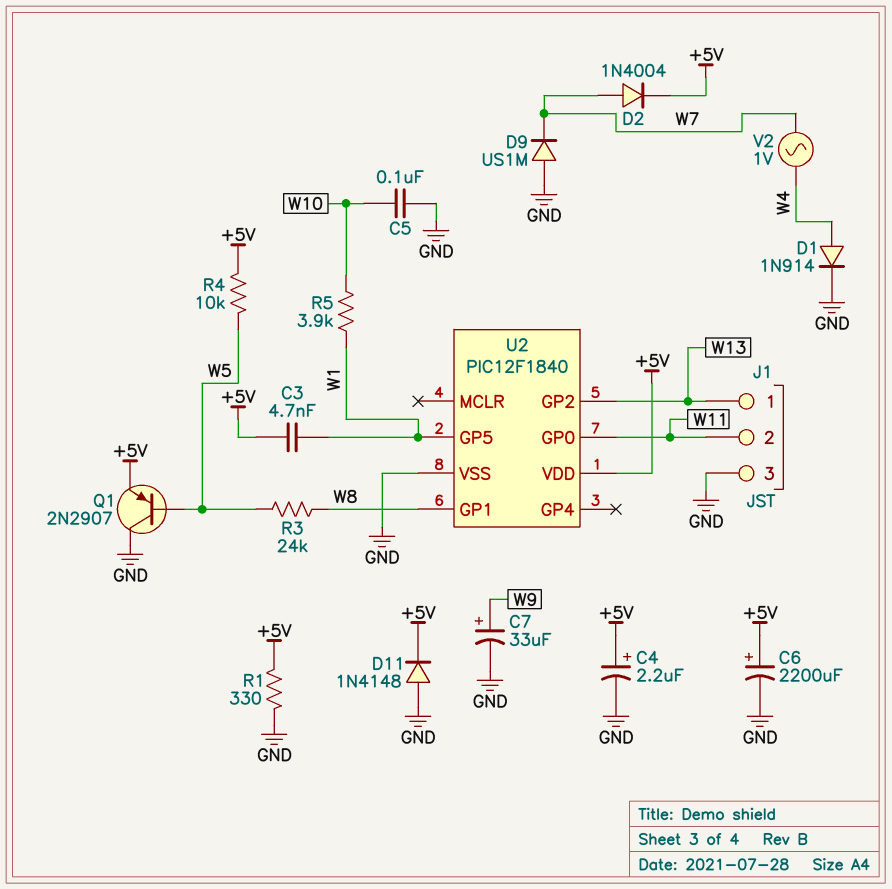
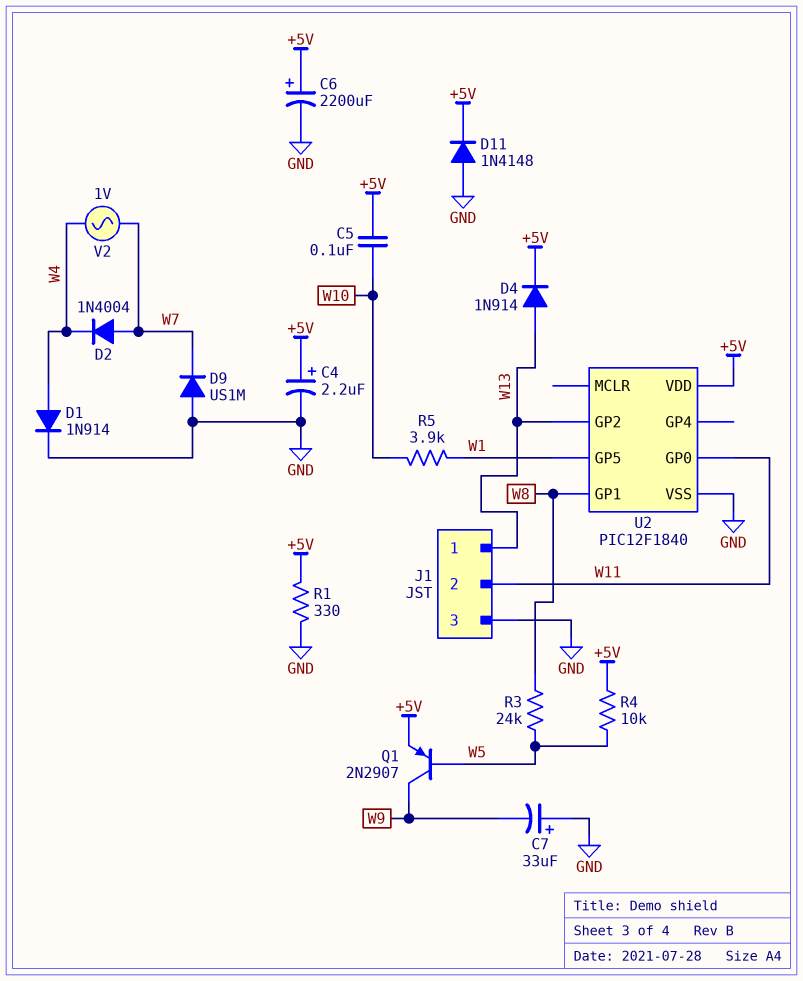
C3: 4.7nF (+5V, W1) -> none
C5: 100nF (GND, W10) -> 100nF (+5V, W10)
C7: 33uF (plus W9, minus GND) -> 33uF (plus GND, minus W9)
D2: diode 1N4004 (A W7, K +5V) -> diode 1N4004 (A W7, K W4)
D4: none -> diode 1N914 (A W13, K +5V)
Q1: PNP 2N2907 (B W5, C GND, E +5V) -> PNP 2N2907 (B W5, C W9, E +5V)

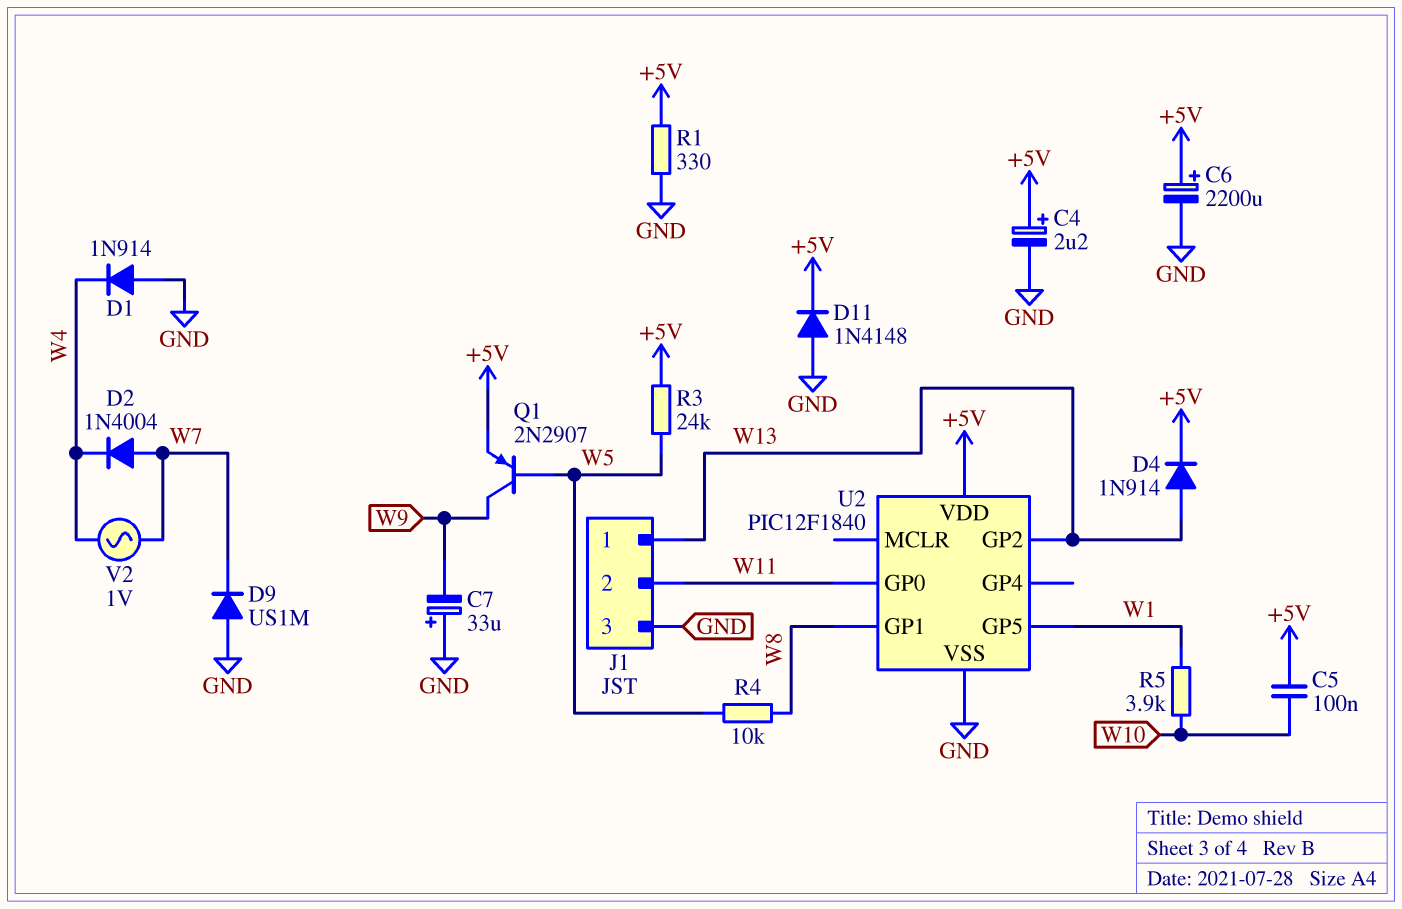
D1: diode 1N914 (A W4, K GND) -> diode 1N914 (A GND, K W4)
R3: 24k (W5, W8) -> 24k (+5V, W5)
R4: 10k (+5V, W5) -> 10k (W5, W8)

